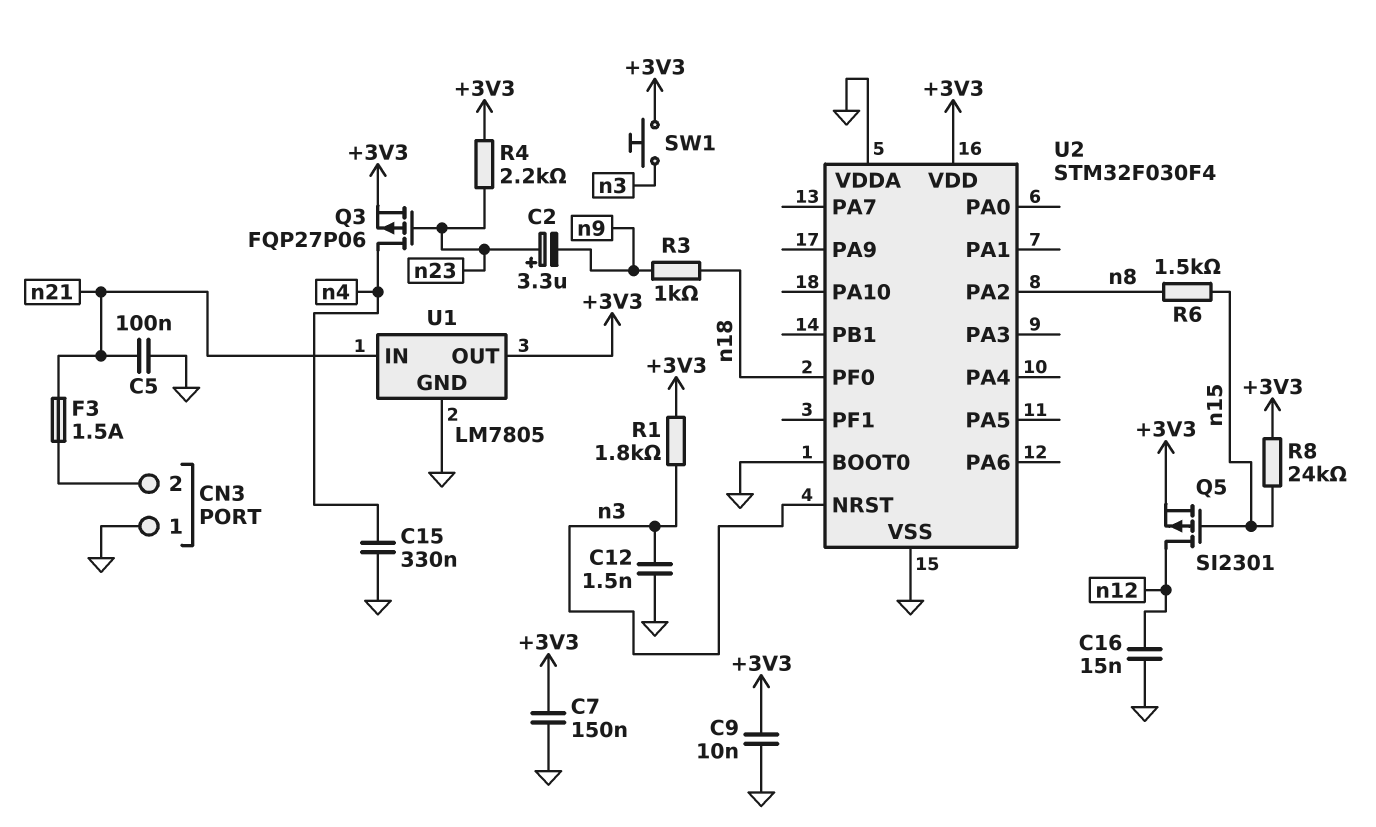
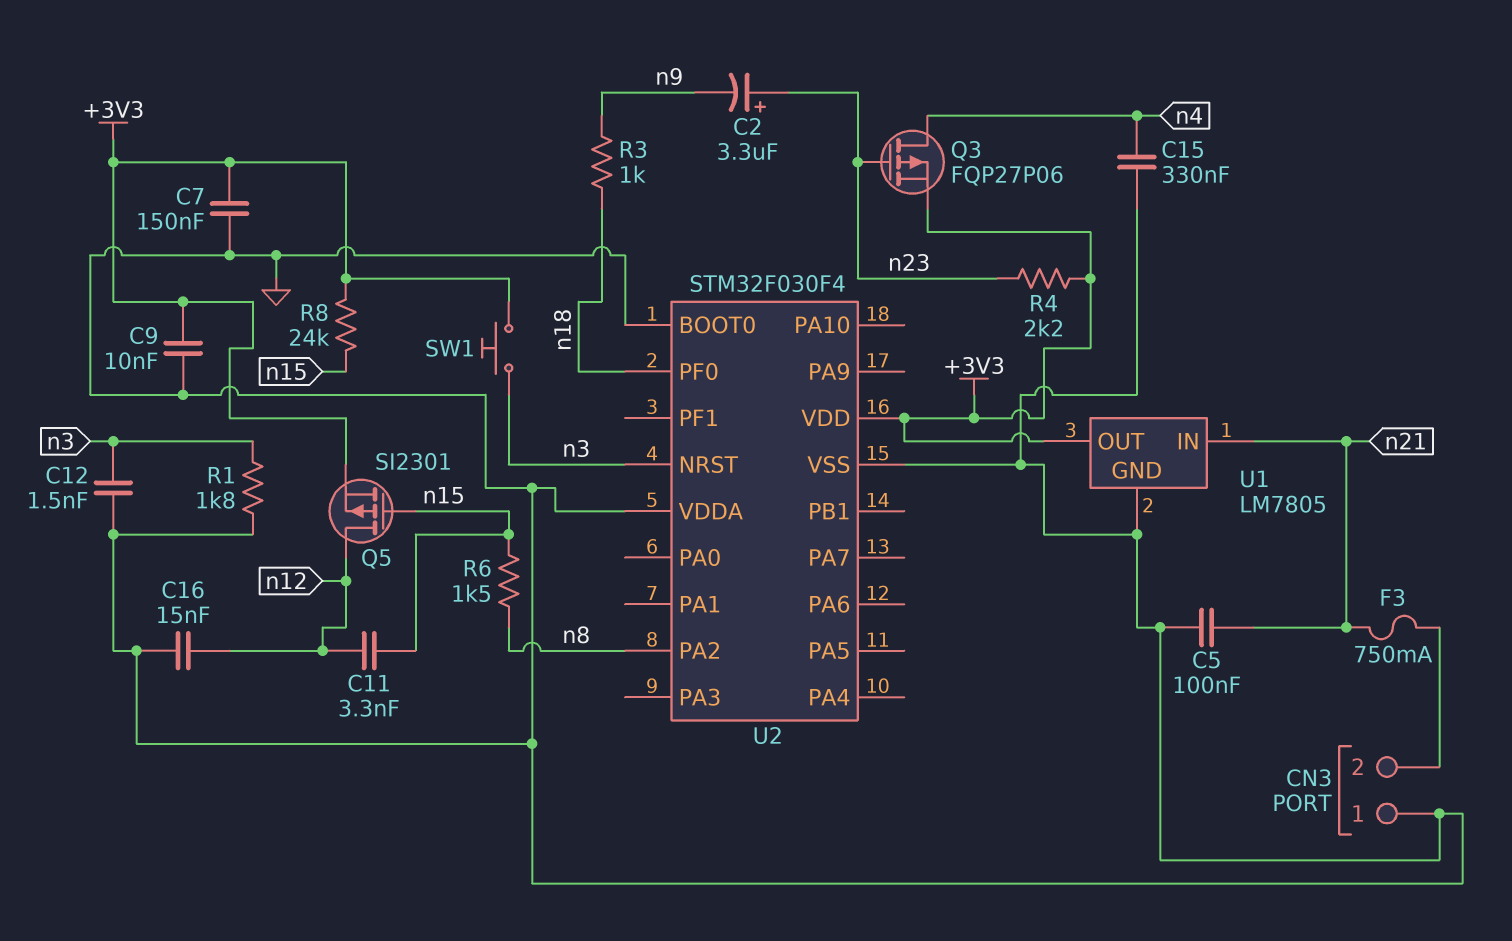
C11: none -> 3.3nF (n12, n15)
F3: 1.5A (CN3/2, n21) -> 750mA (CN3/2, n21)
R1: 1.8k (+3V3, n3) -> 1.8k (GND, n3)

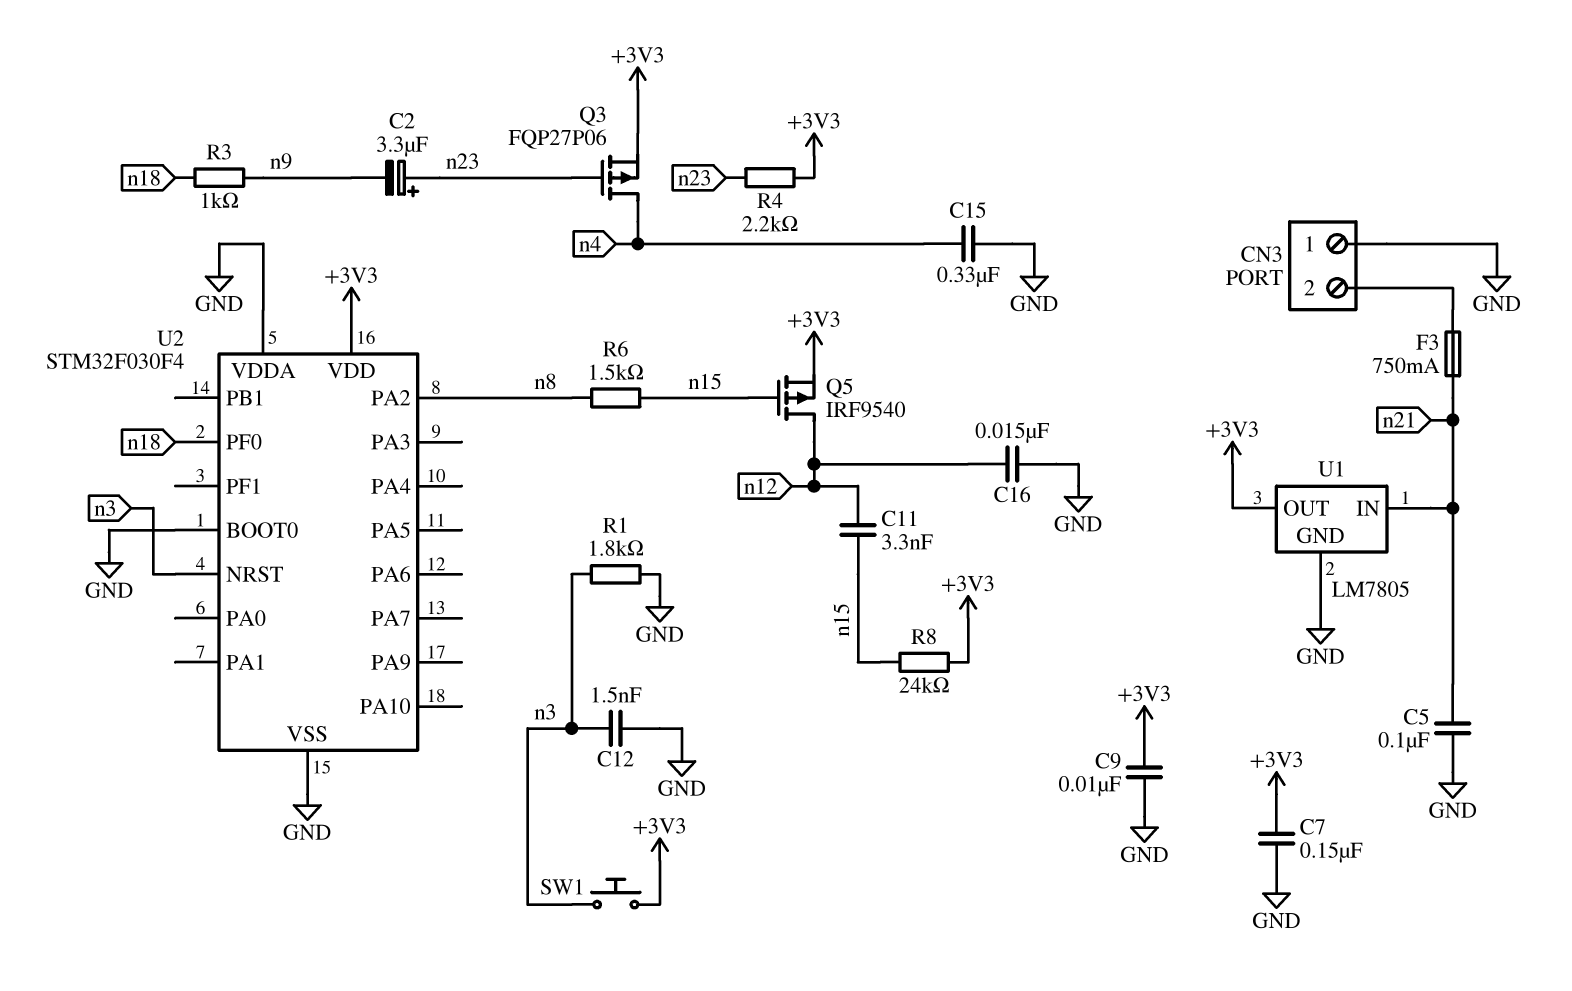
Q5: PMOS SI2301 (G n15, D n12, S +3V3) -> PMOS IRF9540 (G n15, D n12, S +3V3)

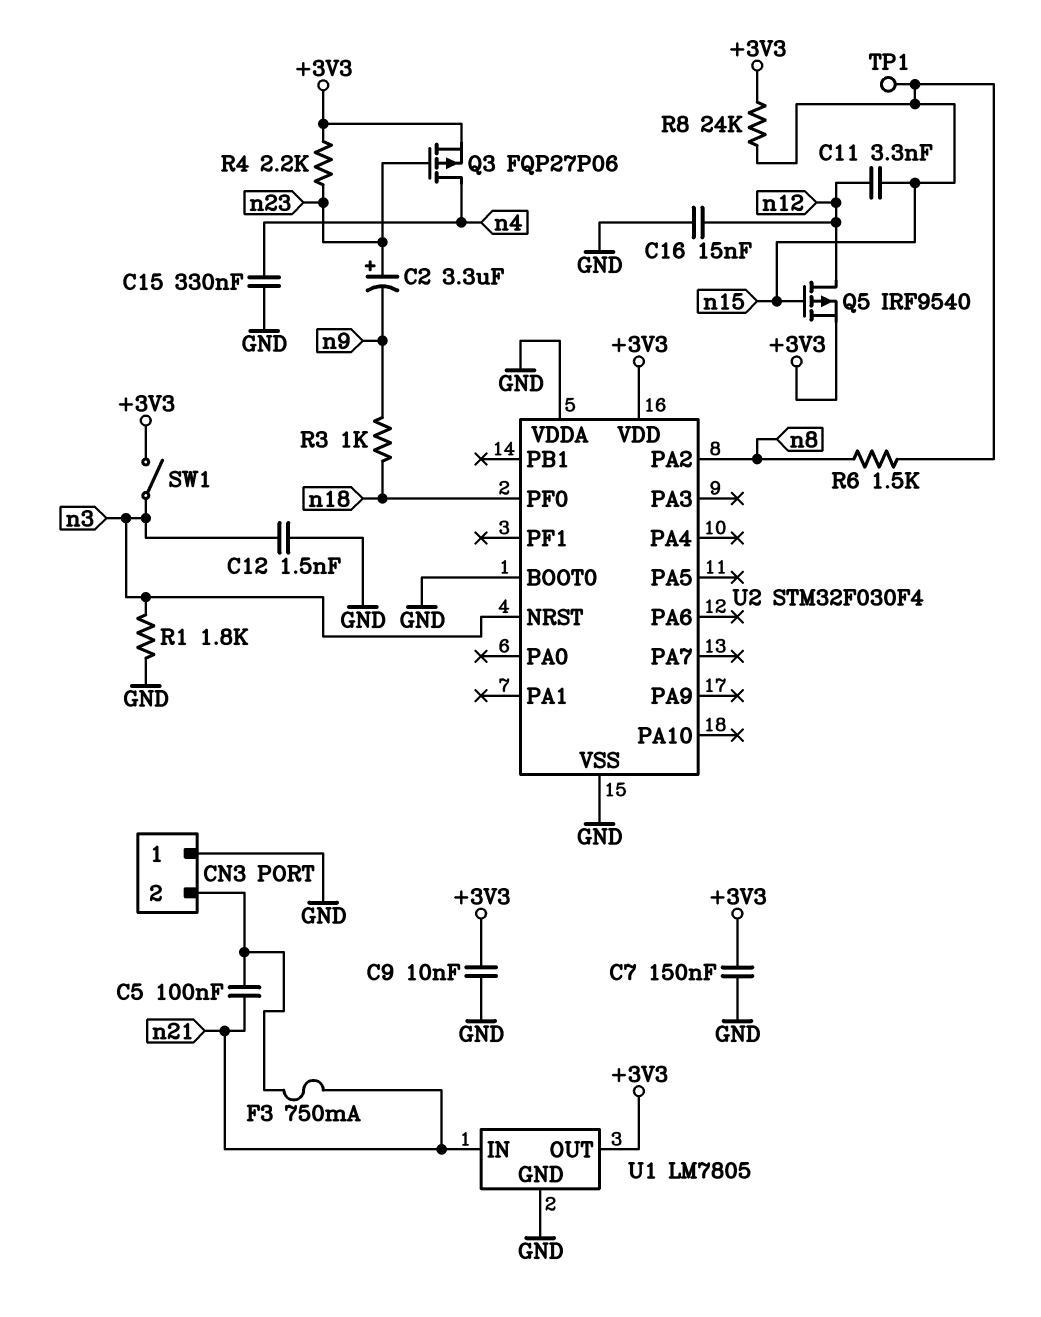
C5: 100nF (GND, n21) -> 100nF (CN3/2, n21)
SW1: button (+3V3, n3) -> switch (+3V3, n3)
TP1: none -> test point (n15)

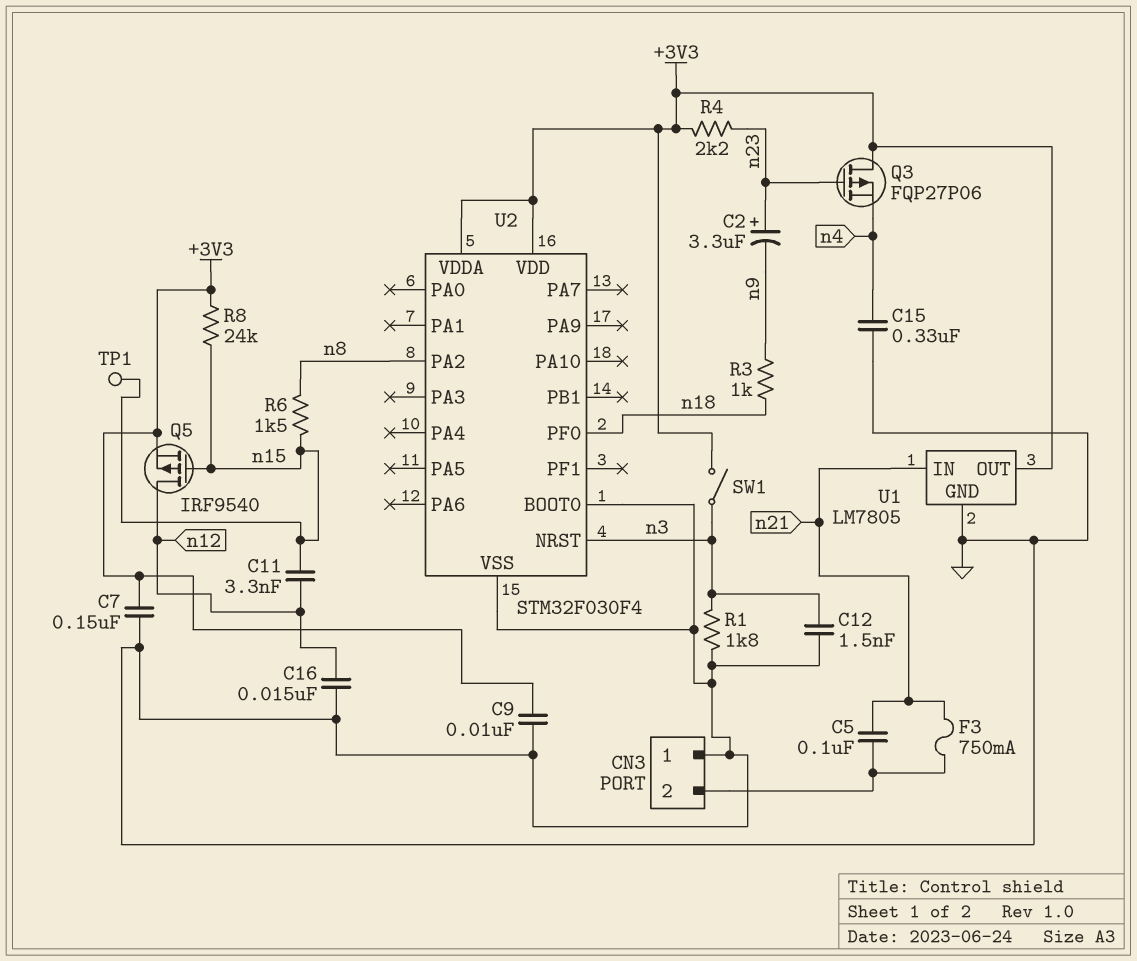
Q3: PMOS FQP27P06 (G n23, D n4, S +3V3) -> PMOS FQP27P06 (G n23, D +3V3, S n4)
U2 pin VDDA: GND -> +3V3

